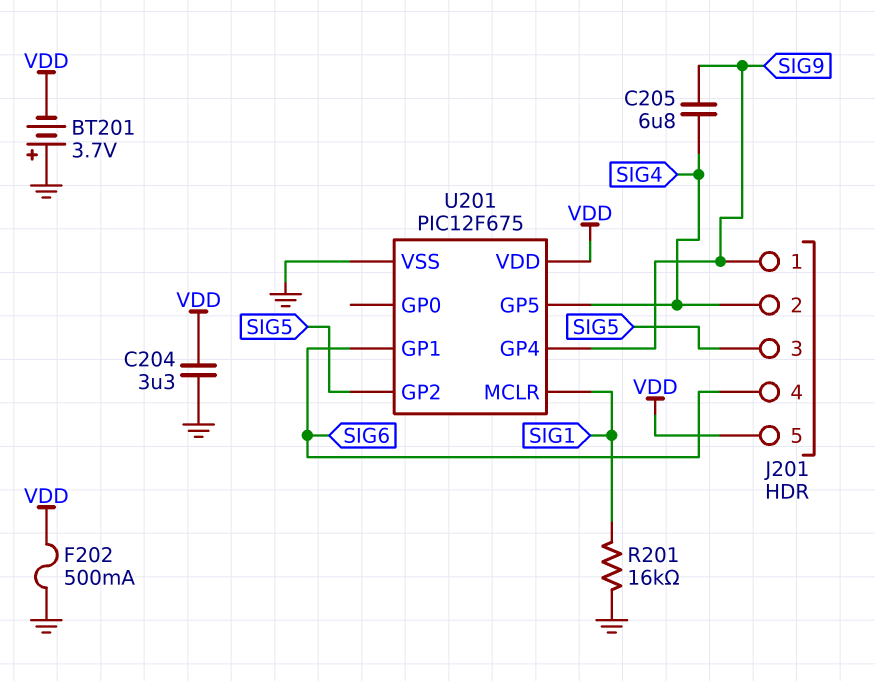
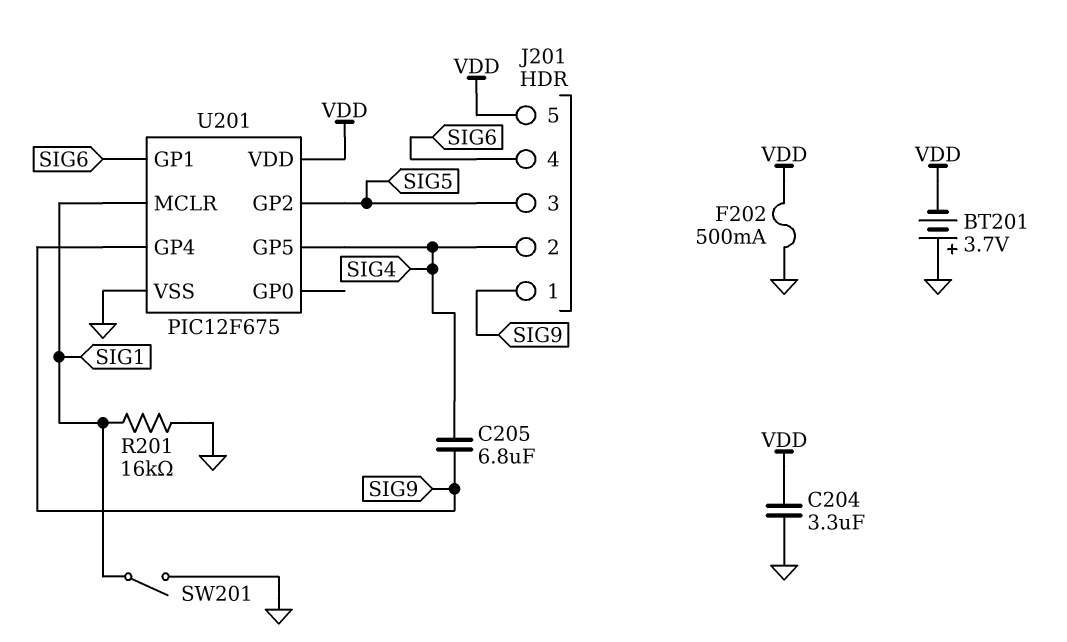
SW201: none -> switch (GND, SIG1)

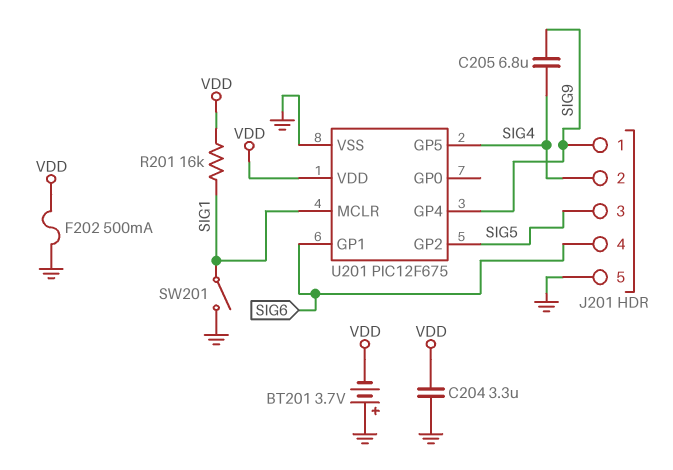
J201 pin 5: VDD -> GND
R201: 16k (GND, SIG1) -> 16k (SIG1, VDD)

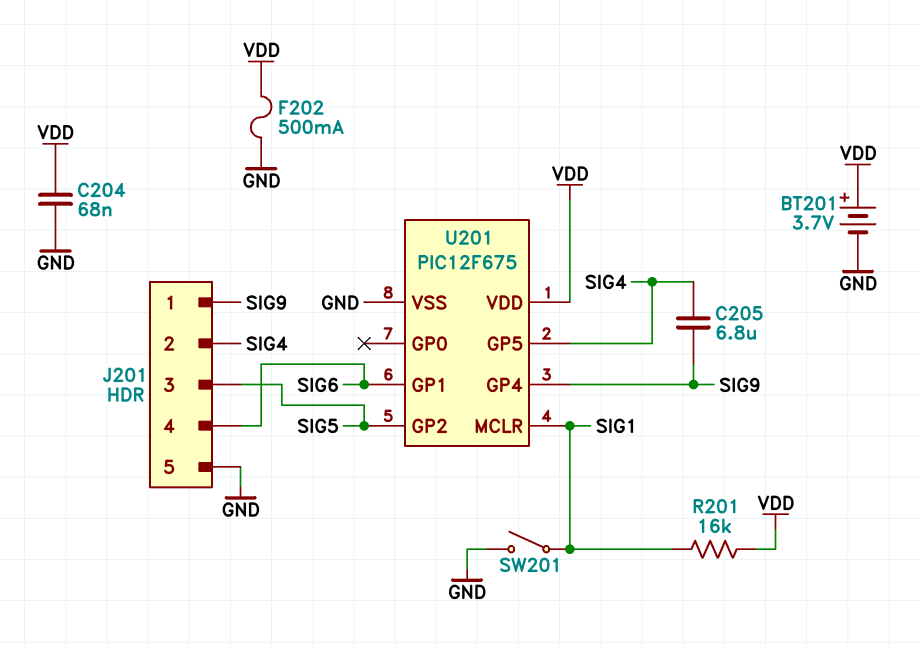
BT201: 3.7V (plus GND, minus VDD) -> 3.7V (plus VDD, minus GND)
C204: 3.3uF (GND, VDD) -> 68nF (GND, VDD)

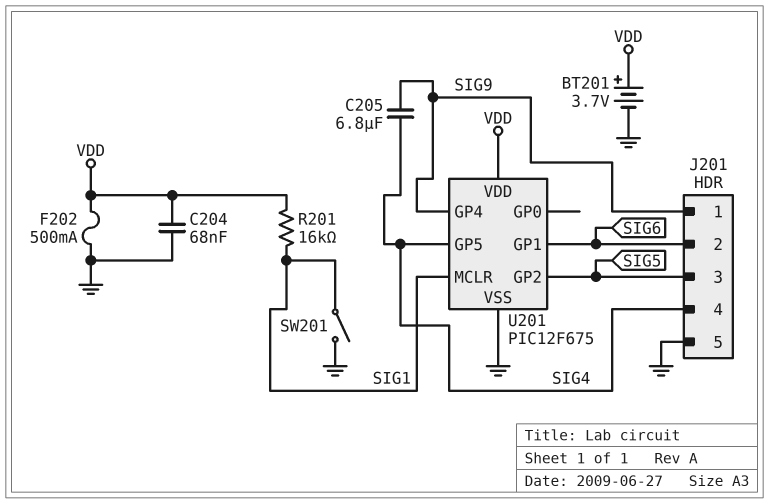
J201 pin 2: SIG4 -> SIG6
J201 pin 4: SIG6 -> SIG4

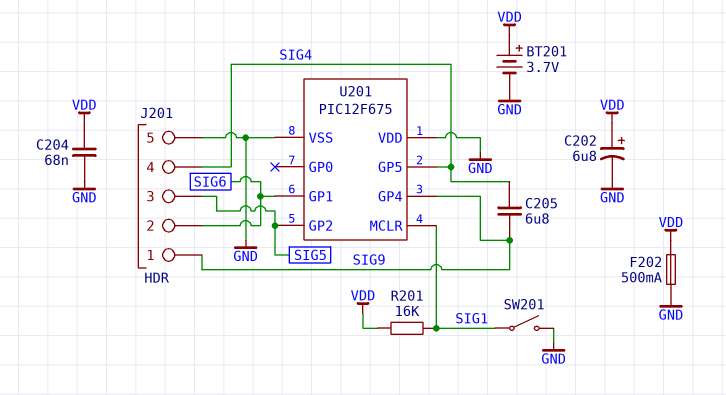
C202: none -> 6.8uF (plus VDD, minus GND)
U201 pin VDD: VDD -> GND

